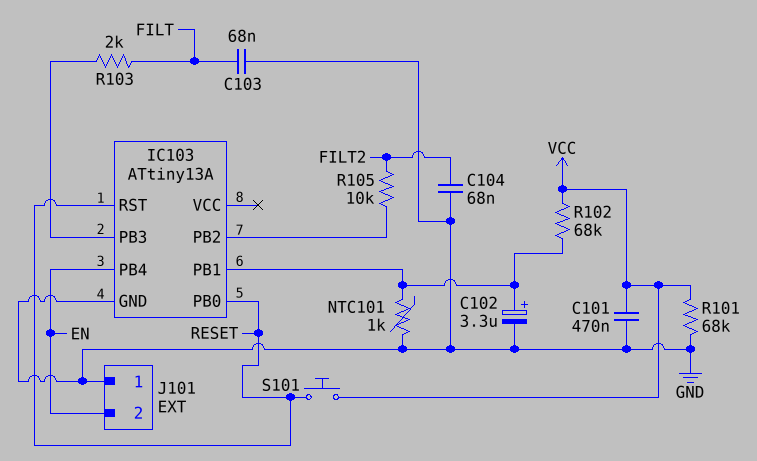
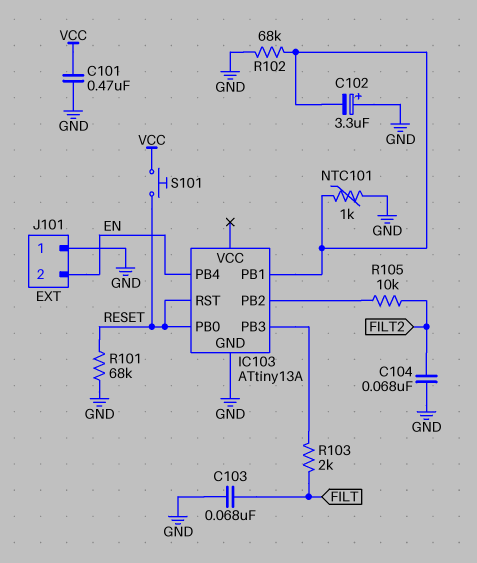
C102: 3.3uF (plus IC103/PB1, minus GND) -> 3.3uF (plus GND, minus IC103/PB1)
R101: 68k (GND, VCC) -> 68k (GND, RESET)
R102: 68k (IC103/PB1, VCC) -> 68k (GND, IC103/PB1)

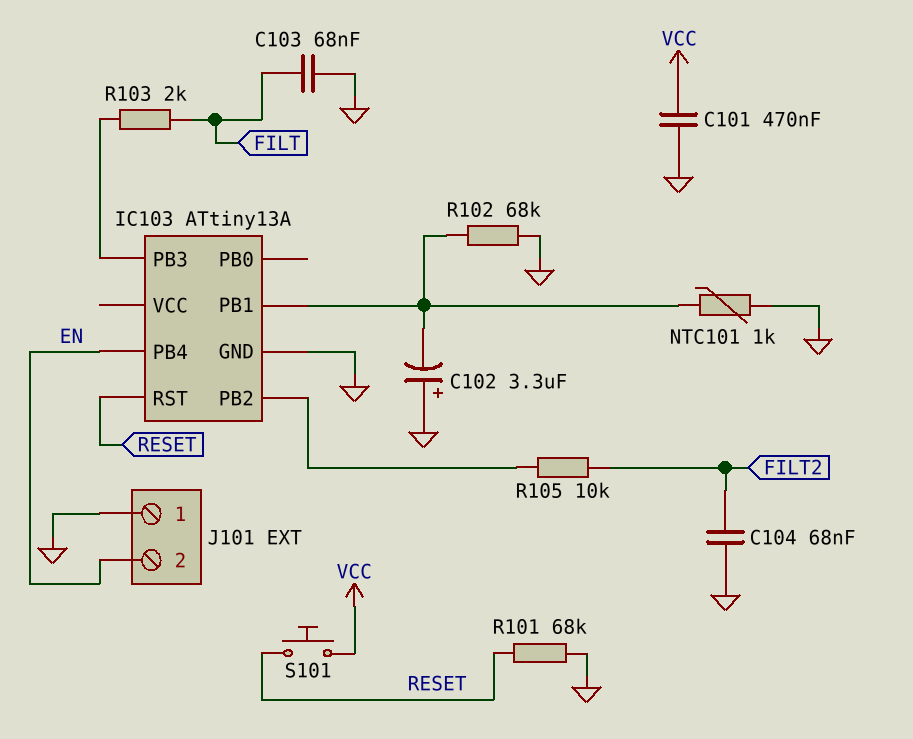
IC103 pin PB0: RESET -> none

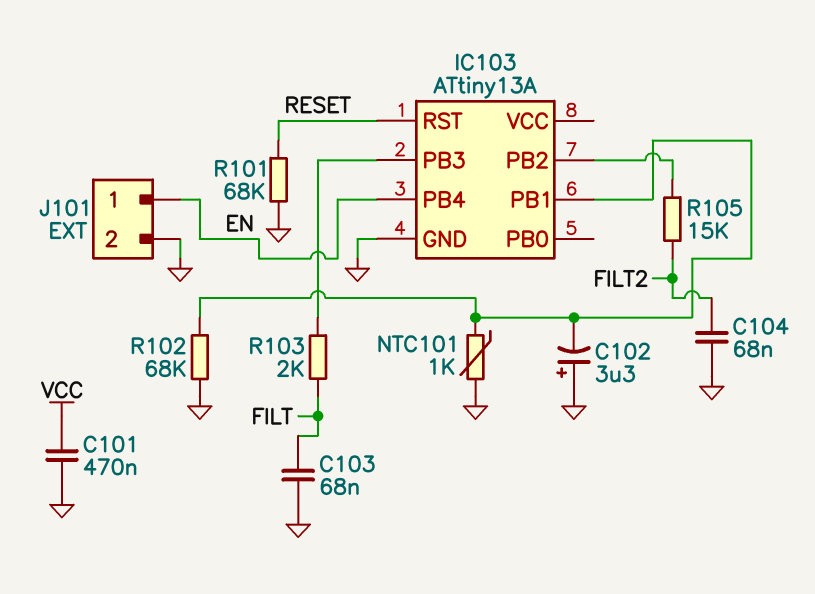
J101 pin 1: GND -> EN
J101 pin 2: EN -> GND
R105: 10k (FILT2, IC103/PB2) -> 15k (FILT2, IC103/PB2)
S101: button (RESET, VCC) -> none

